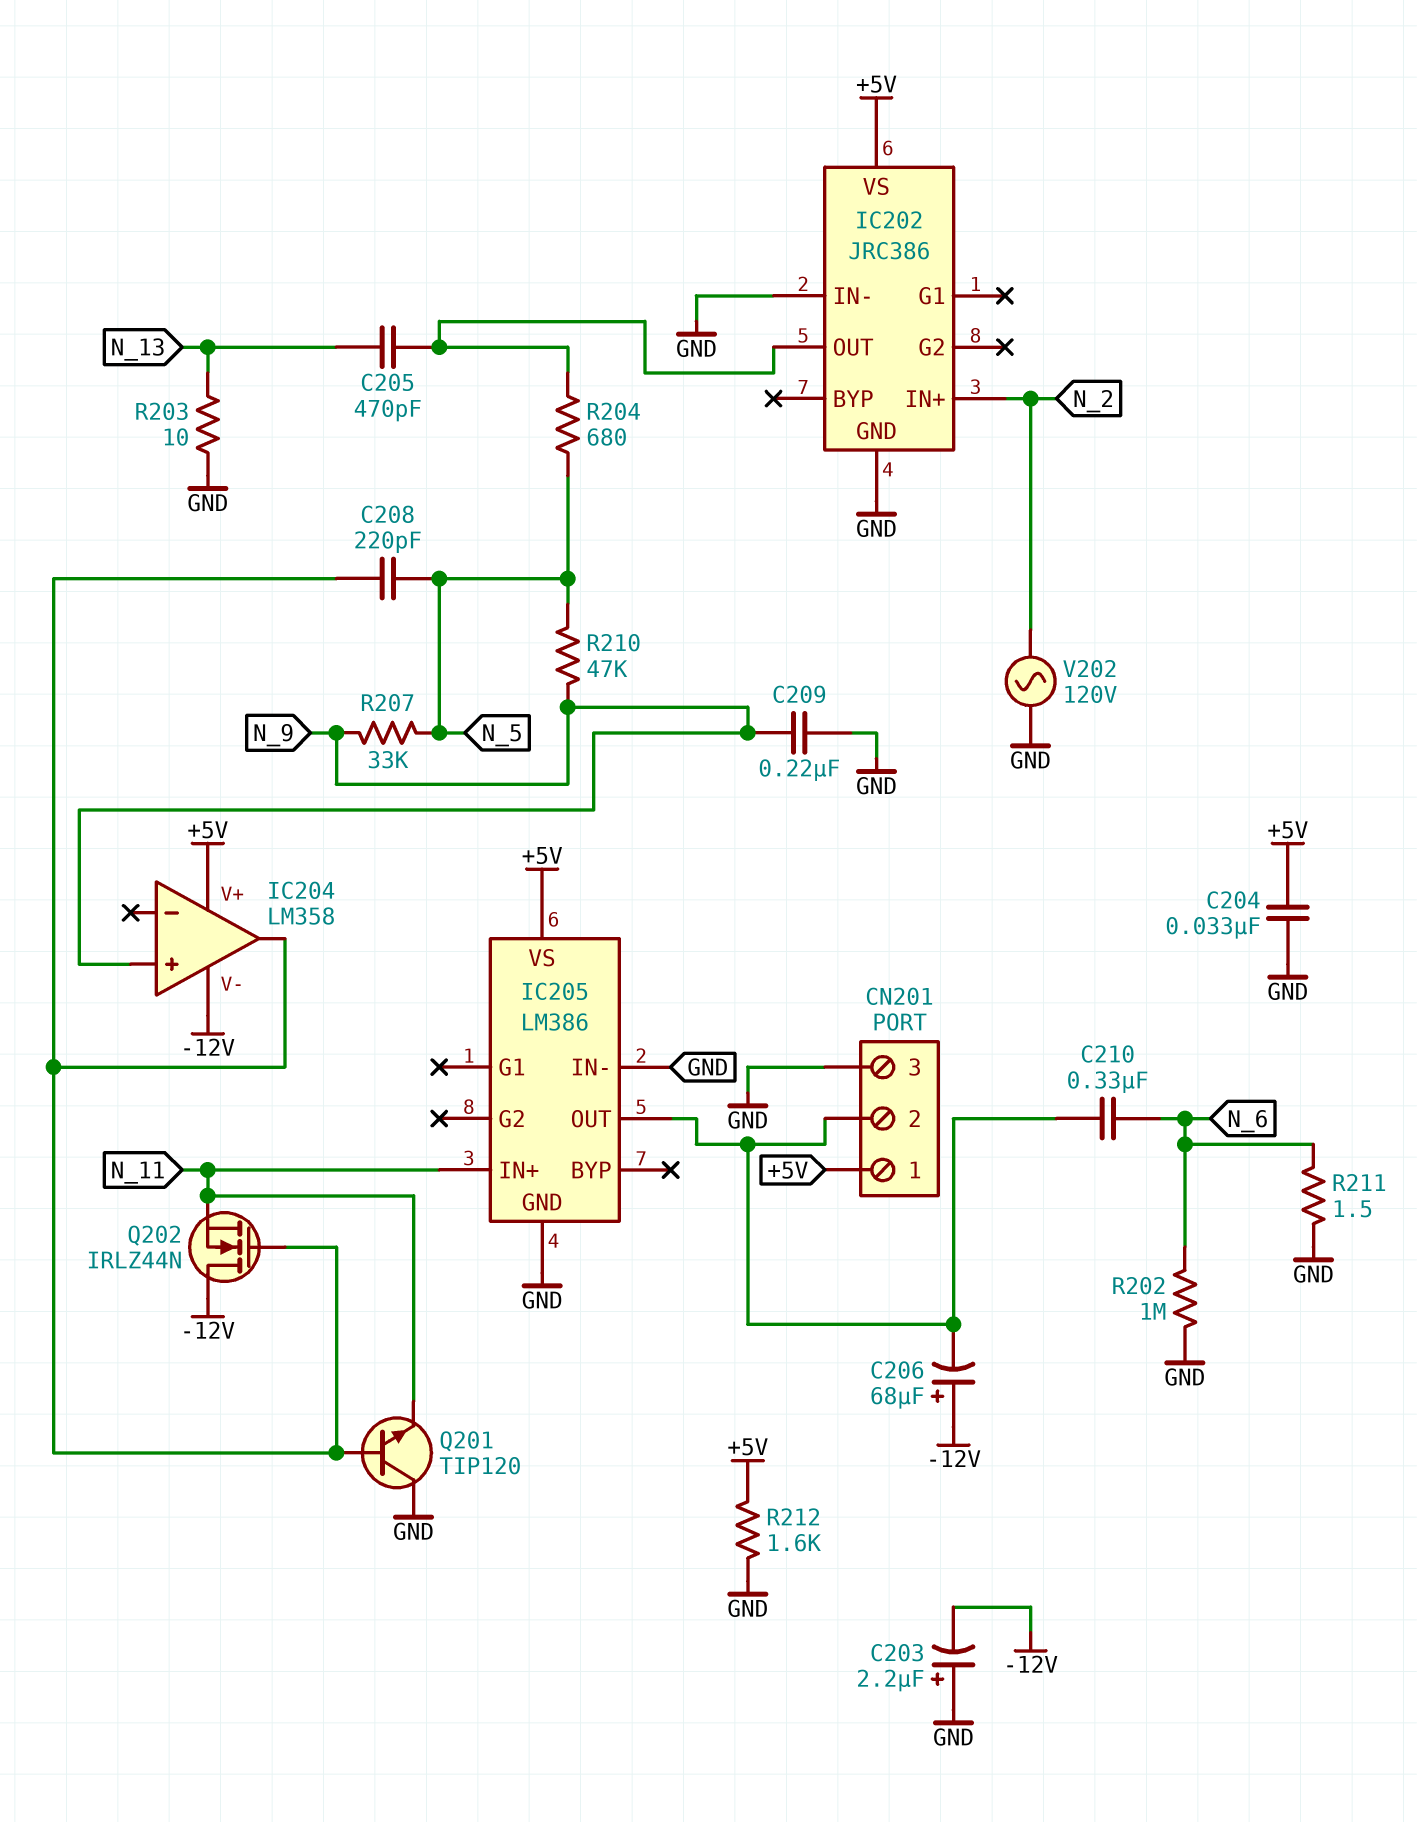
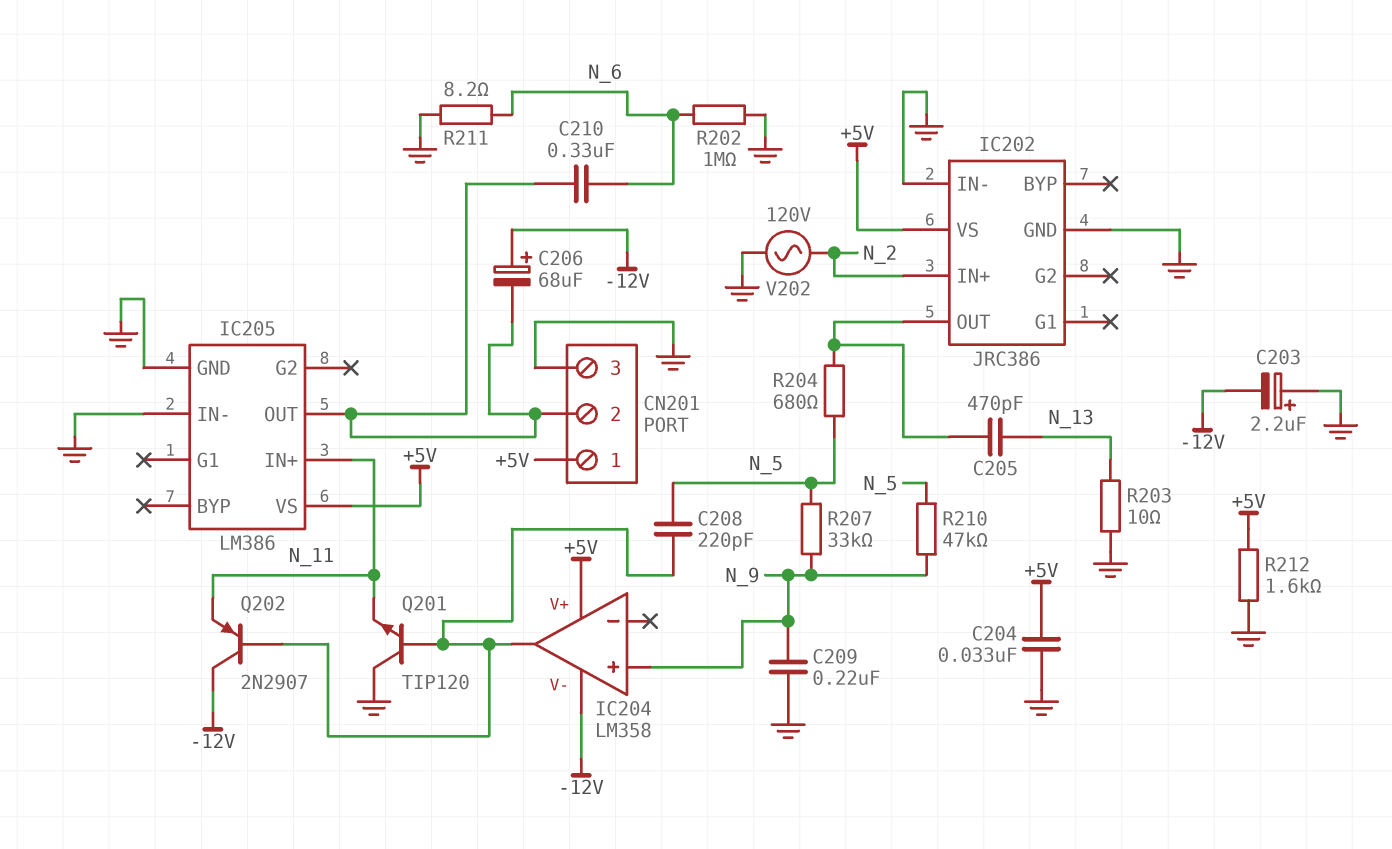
Q202: NMOS IRLZ44N (G IC204/out, D -12V, S N_11) -> PNP 2N2907 (B IC204/out, C -12V, E N_11)
R211: 1.5 (GND, N_6) -> 8.2 (GND, N_6)

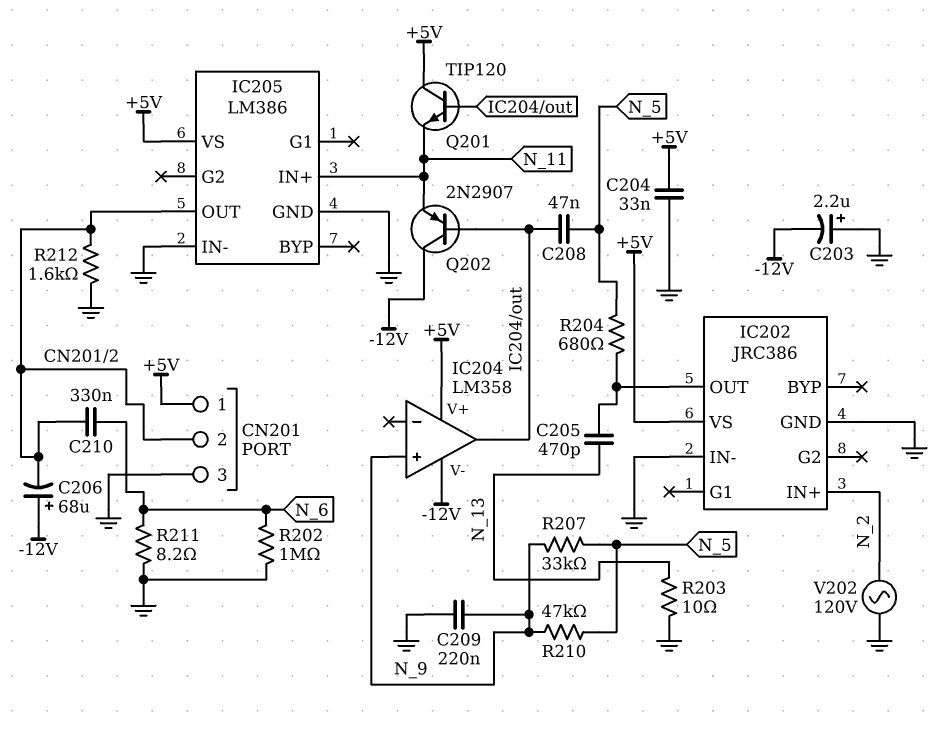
C208: 220pF (IC204/out, N_5) -> 47nF (IC204/out, N_5)
Q201: NPN TIP120 (B IC204/out, C GND, E N_11) -> NPN TIP120 (B IC204/out, C +5V, E N_11)
R212: 1.6k (+5V, GND) -> 1.6k (CN201/2, GND)

